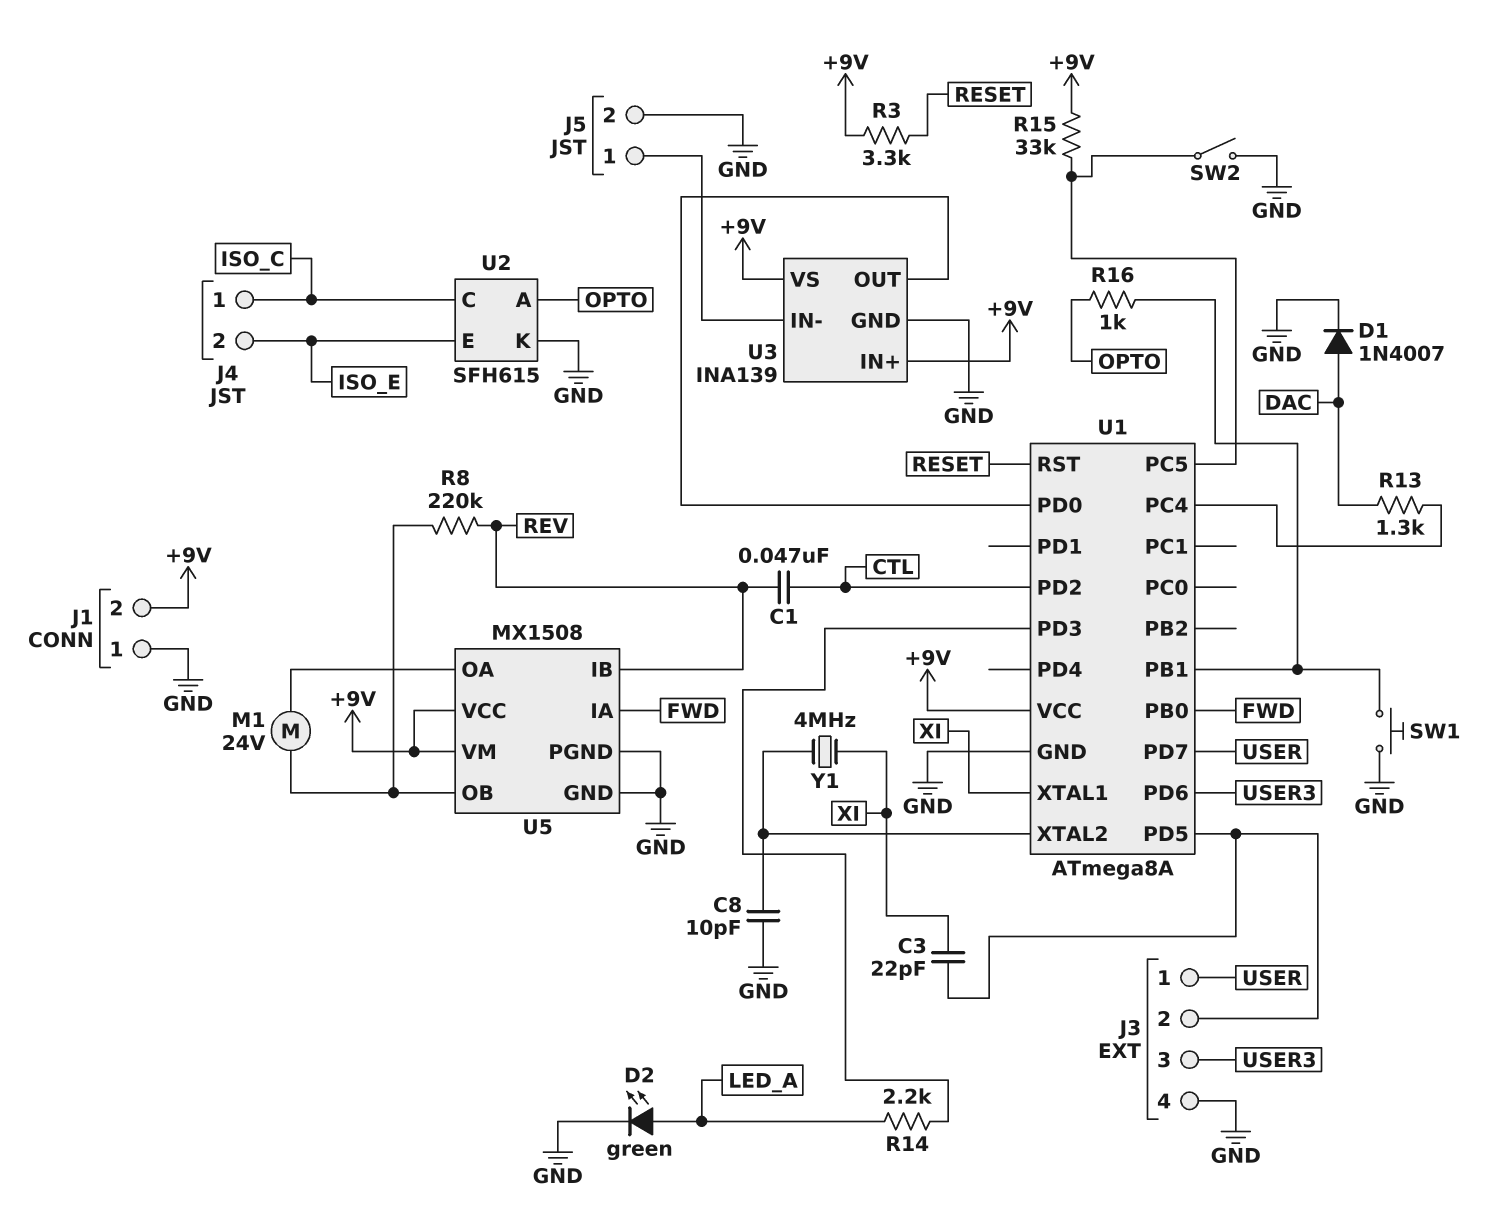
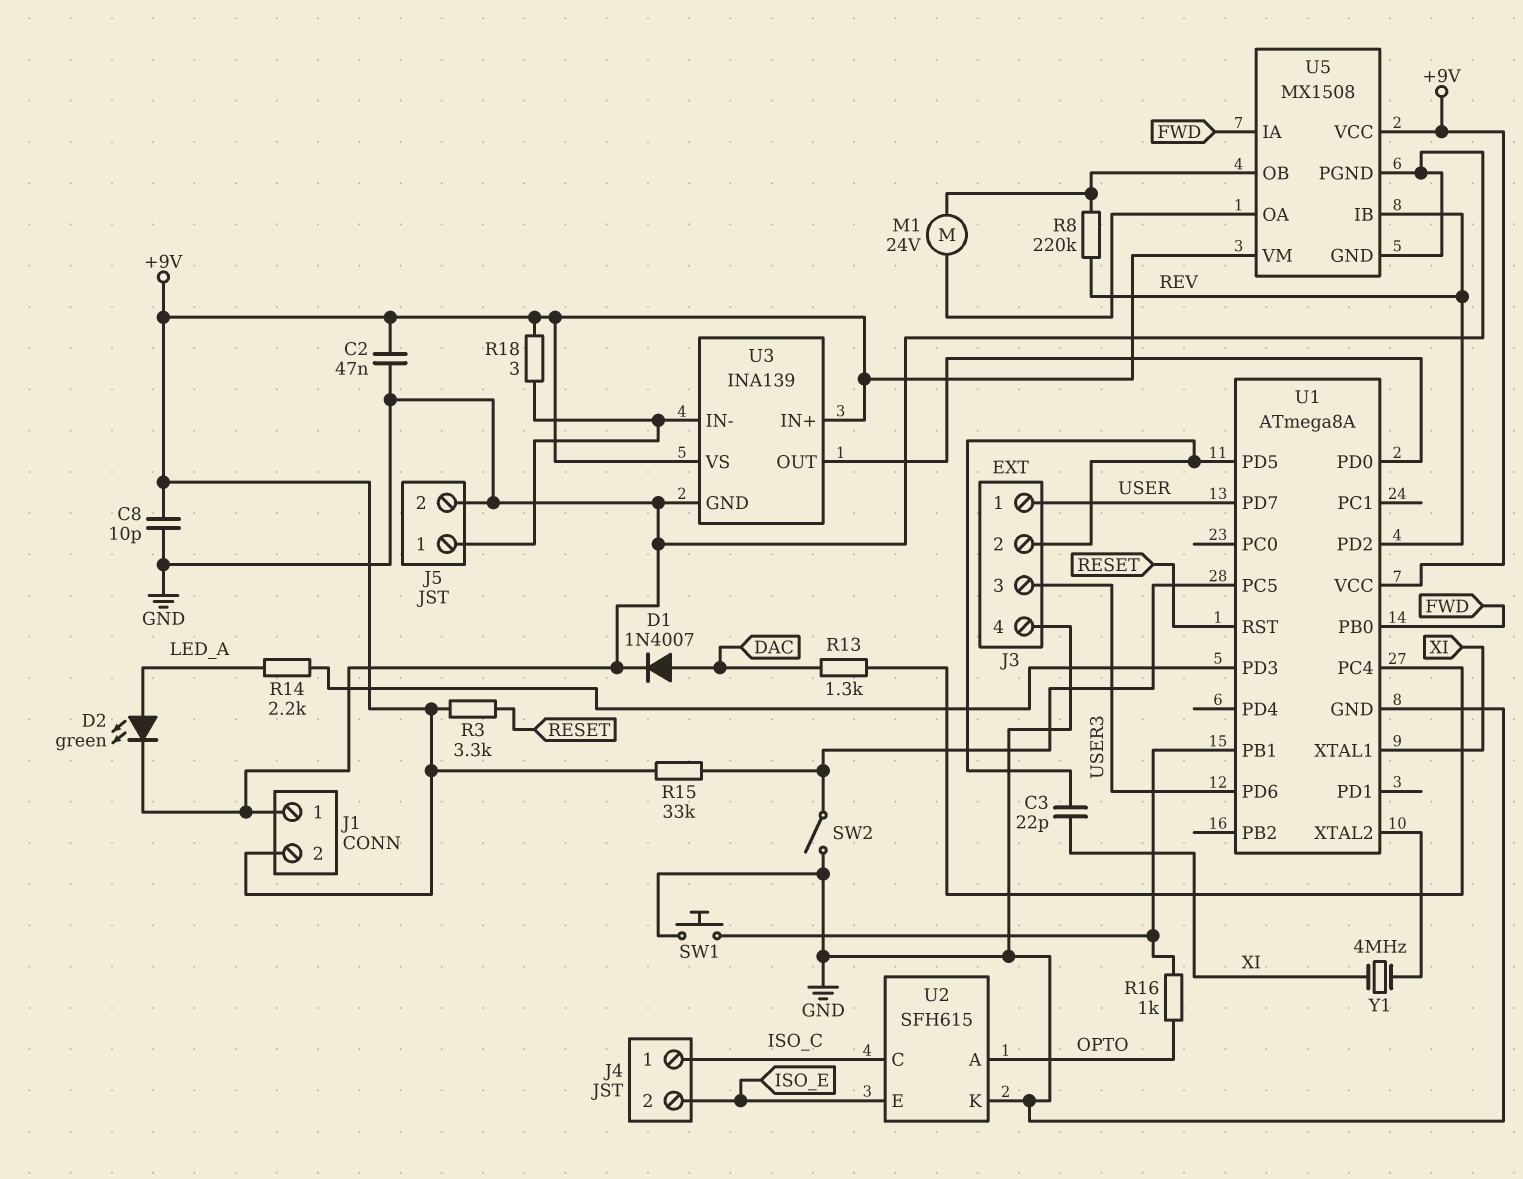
C1: 47nF (CTL, REV) -> none
C2: none -> 47nF (+9V, GND)
C8: 10pF (GND, U1/XTAL2) -> 10pF (+9V, GND)
R18: none -> 3 (+9V, J5/1)
U1 pin PD2: CTL -> REV

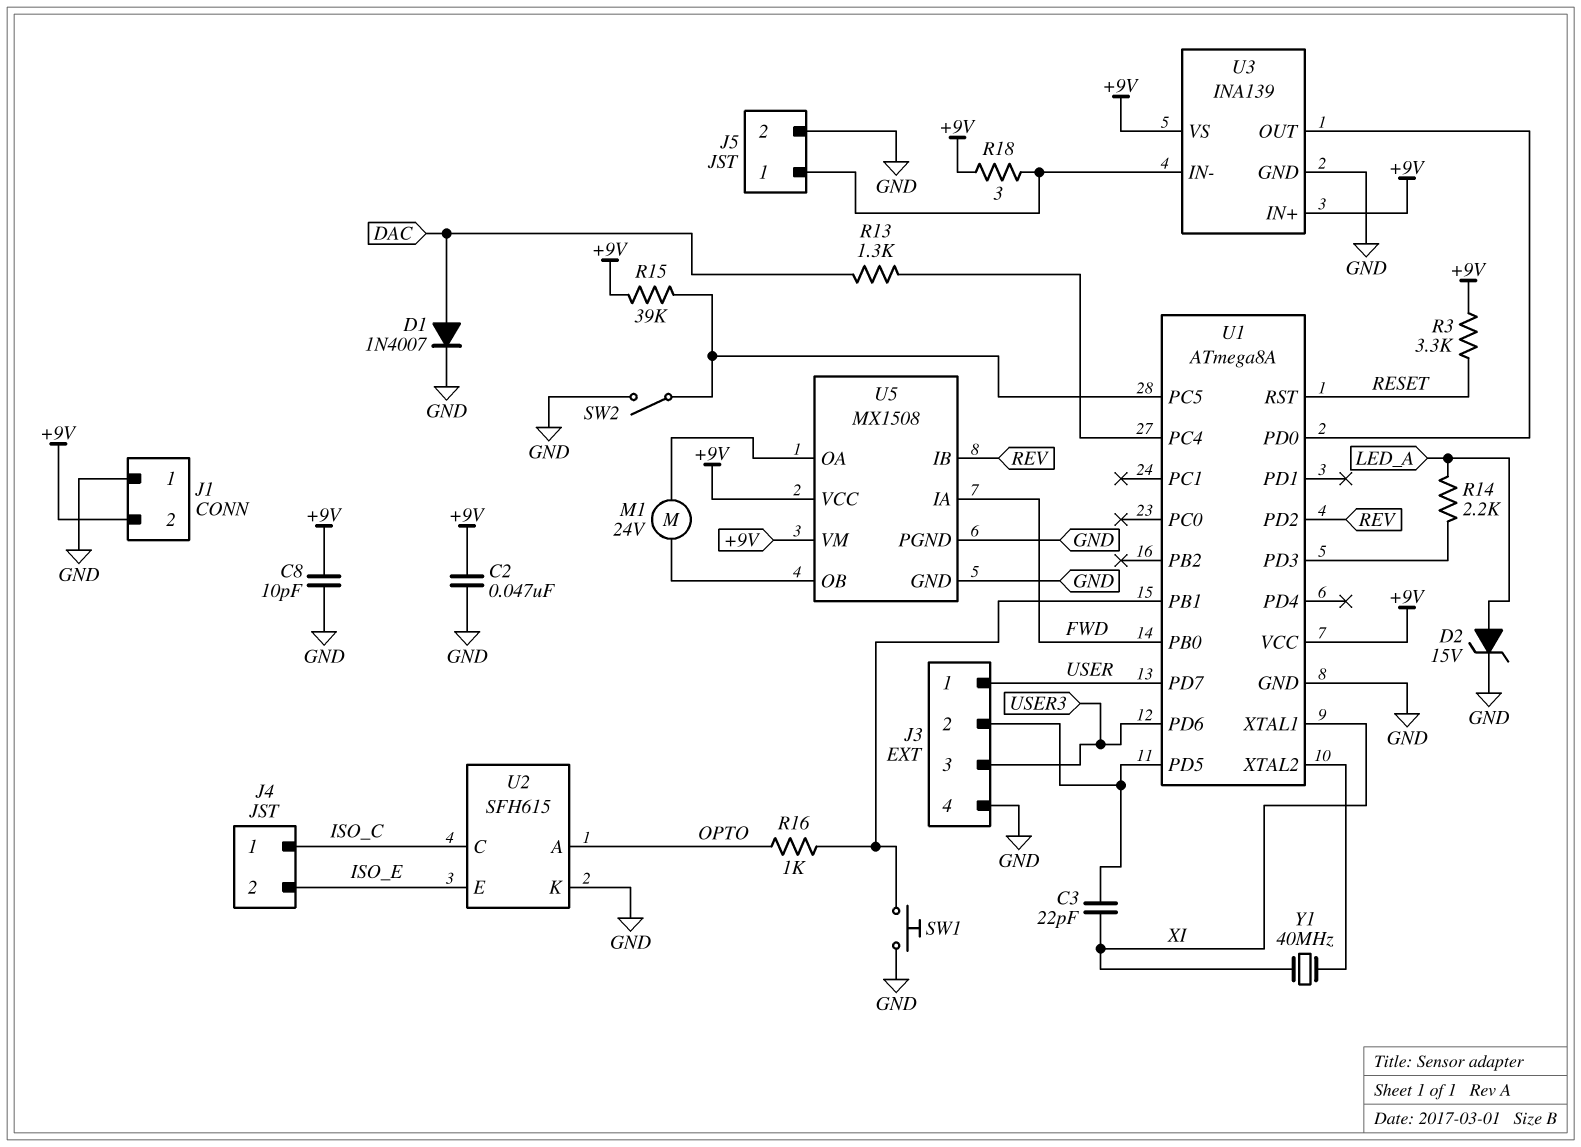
D2: LED green (A LED_A, K GND) -> zener 15V (A LED_A, K GND)
R8: 220k (REV, U5/OB) -> none
R15: 33k (+9V, U1/PC5) -> 39k (+9V, U1/PC5)
Y1: 4MHz (U1/XTAL2, XI) -> 40MHz (U1/XTAL2, XI)

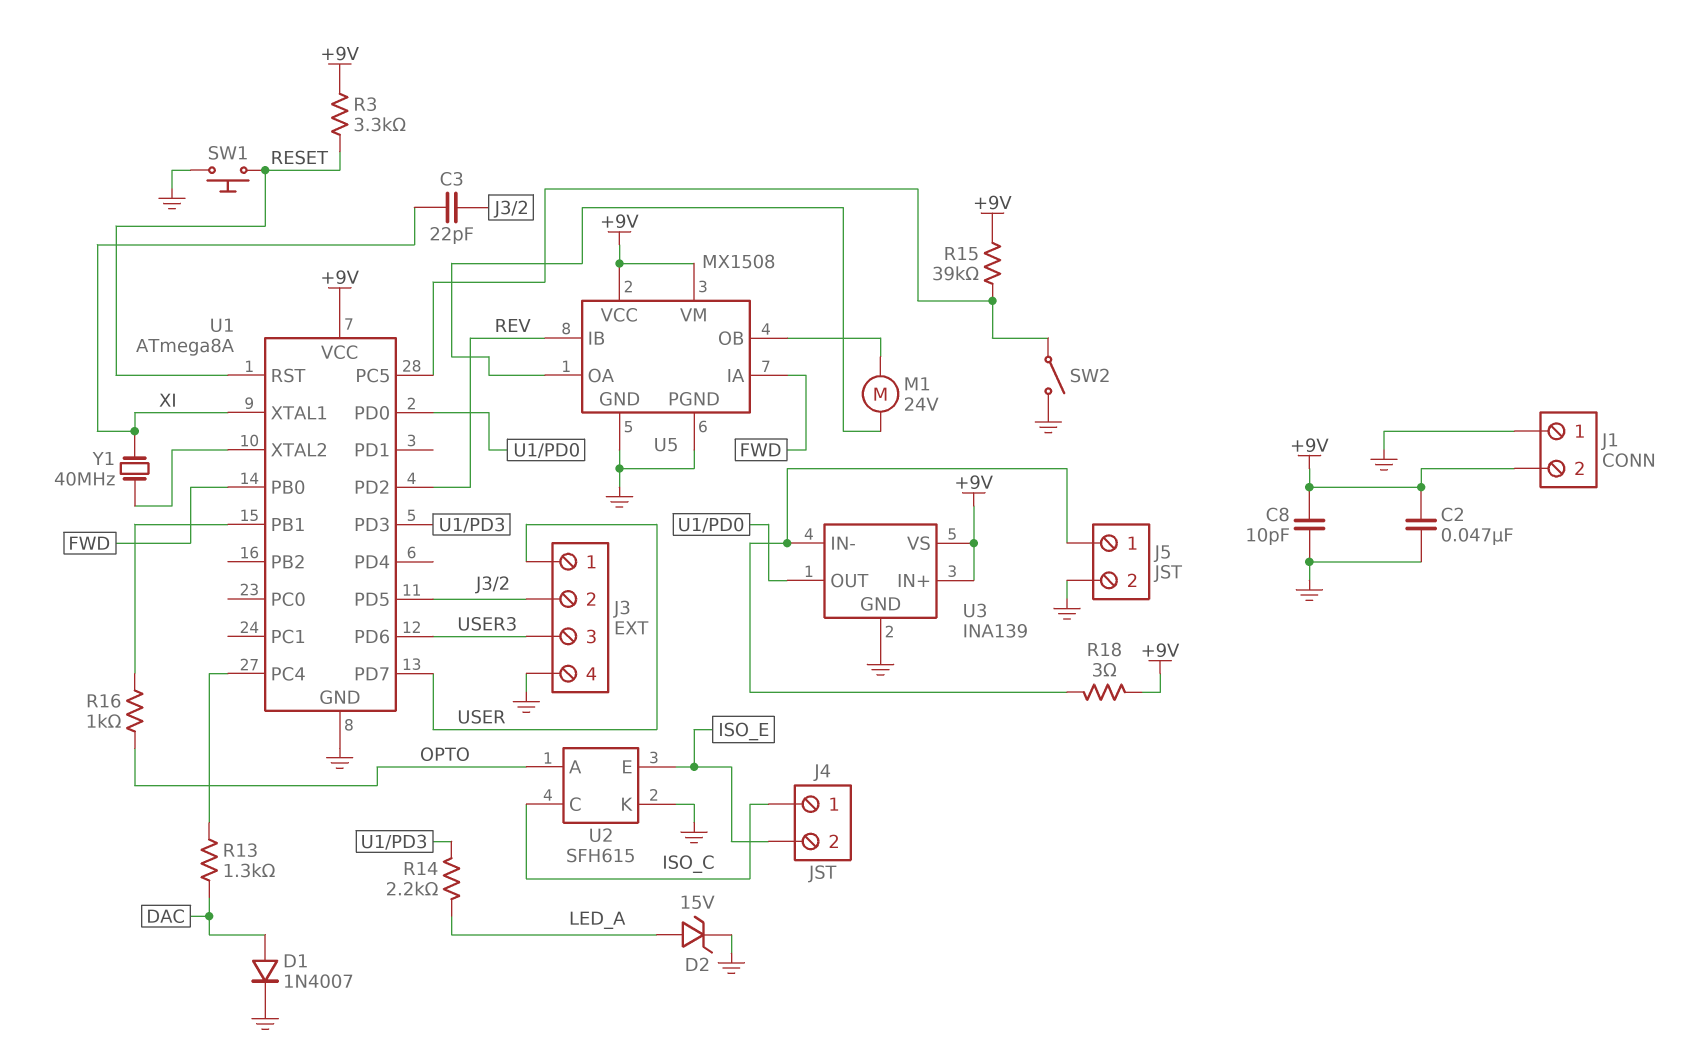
SW1: button (GND, U1/PB1) -> button (GND, RESET)

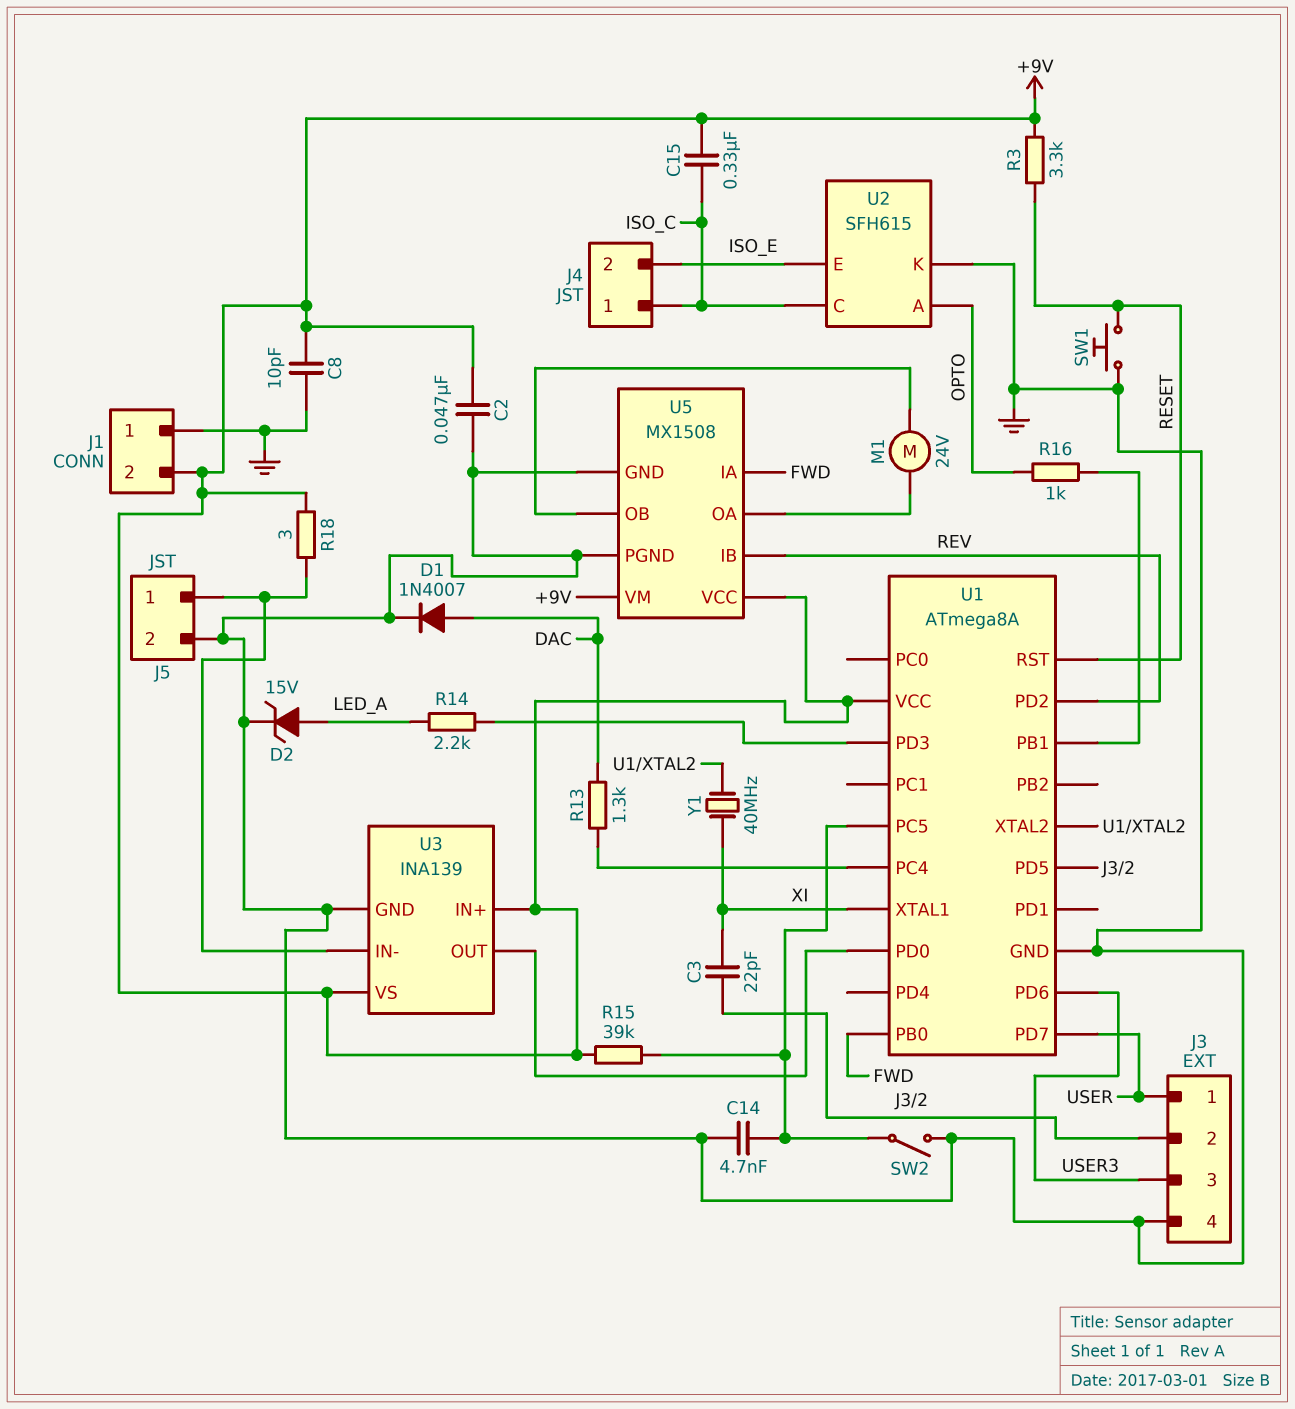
C14: none -> 4.7nF (GND, U1/PC5)
C15: none -> 330nF (+9V, ISO_C)

